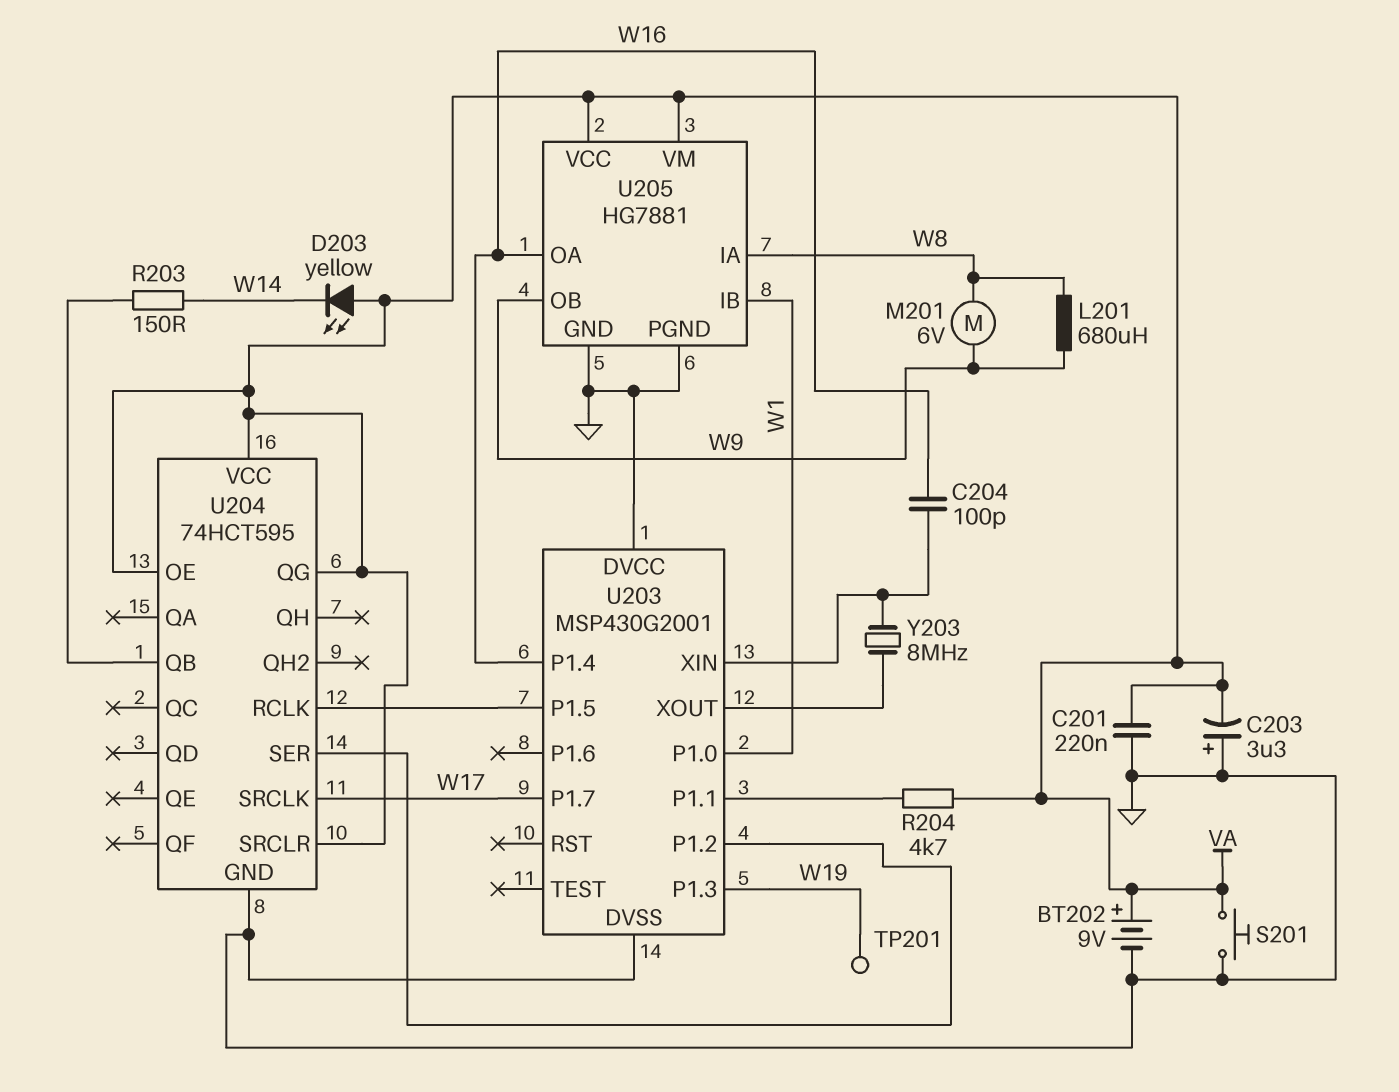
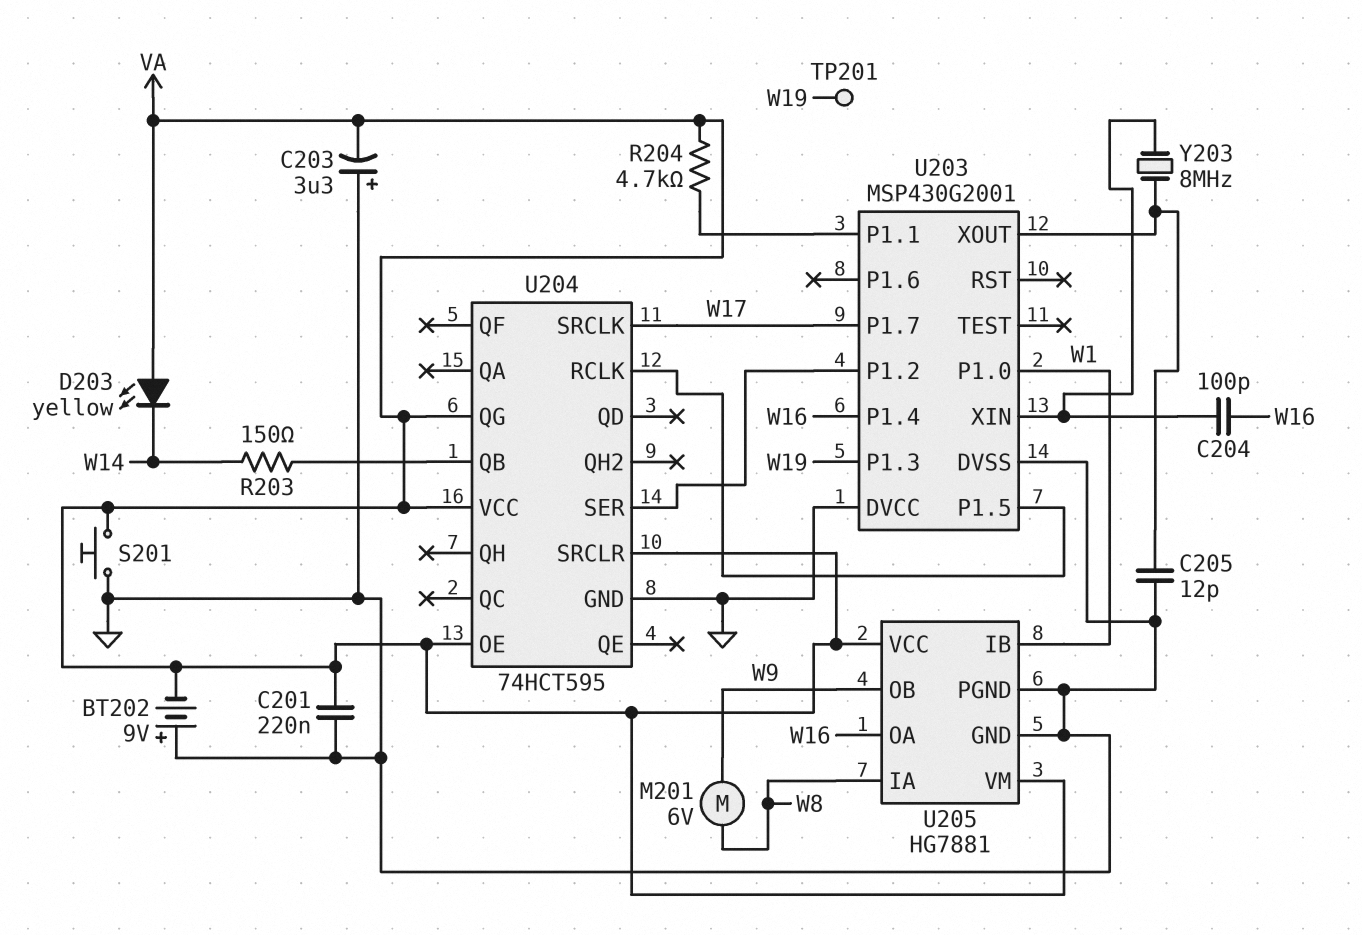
BT202: 9V (plus VA, minus GND) -> 9V (plus GND, minus VA)
C205: none -> 12pF (GND, U203/XOUT)
L201: 680uH (W8, W9) -> none

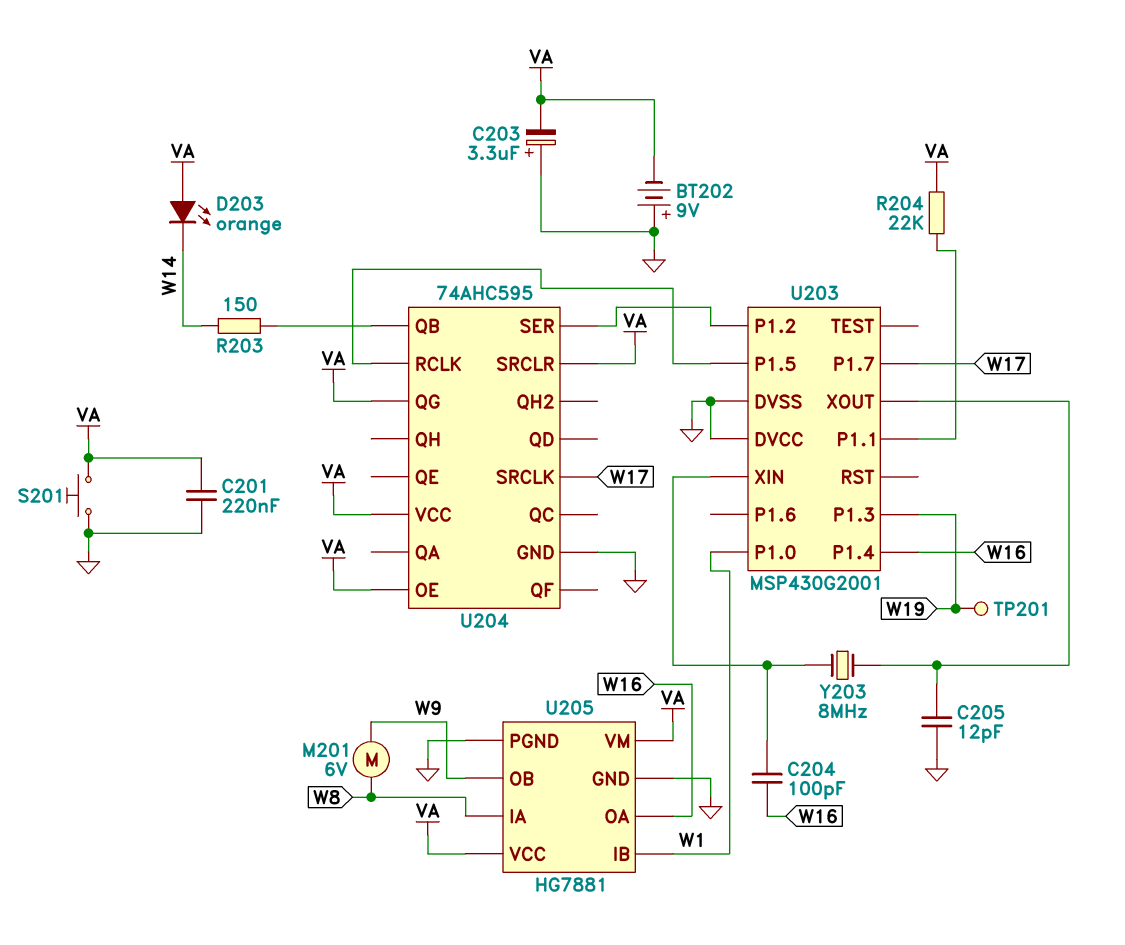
D203: LED yellow (A VA, K W14) -> LED orange (A VA, K W14)
R204: 4.7k (U203/P1.1, VA) -> 22k (U203/P1.1, VA)
U204: 74HCT595 -> 74AHC595

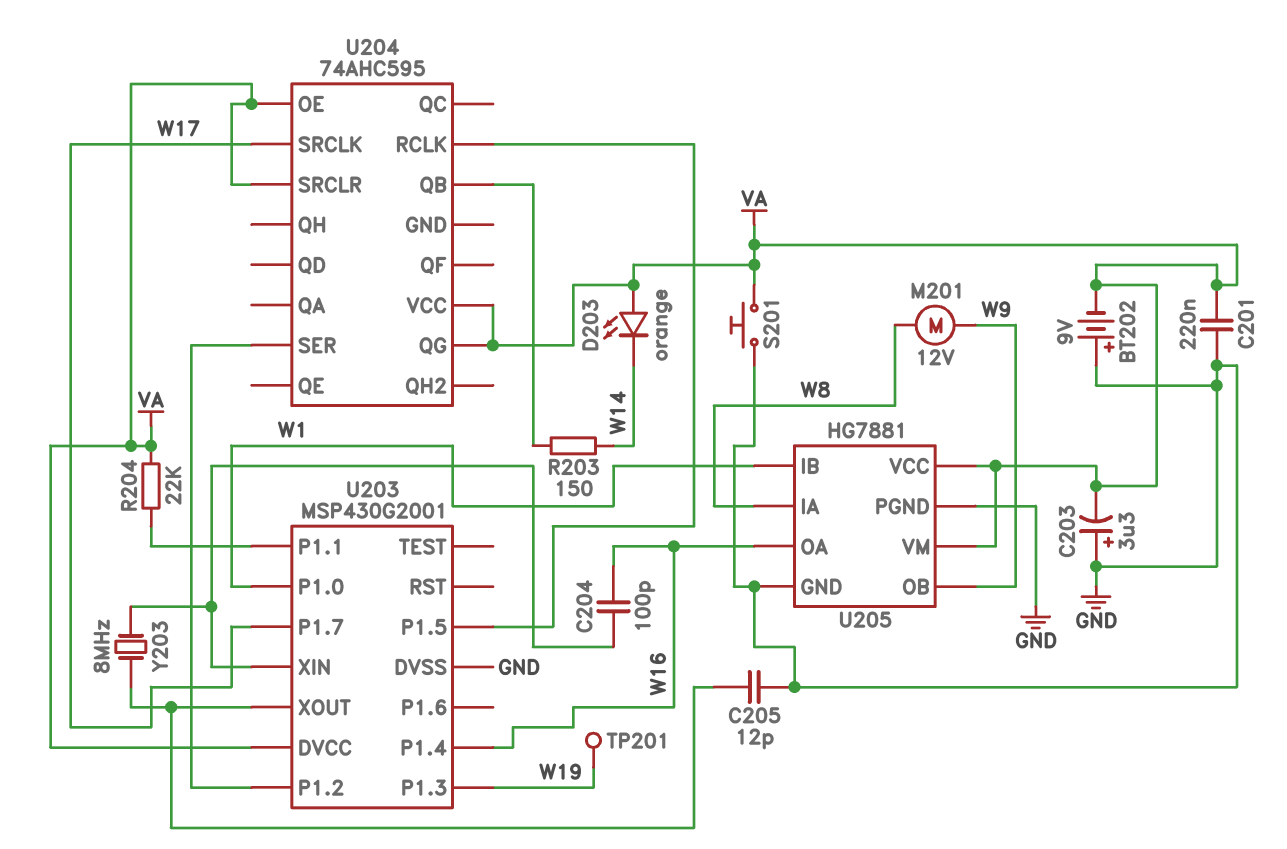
M201: motor 6V (W8, W9) -> motor 12V (W8, W9)
U203 pin DVCC: GND -> VA
U204 pin GND: GND -> none

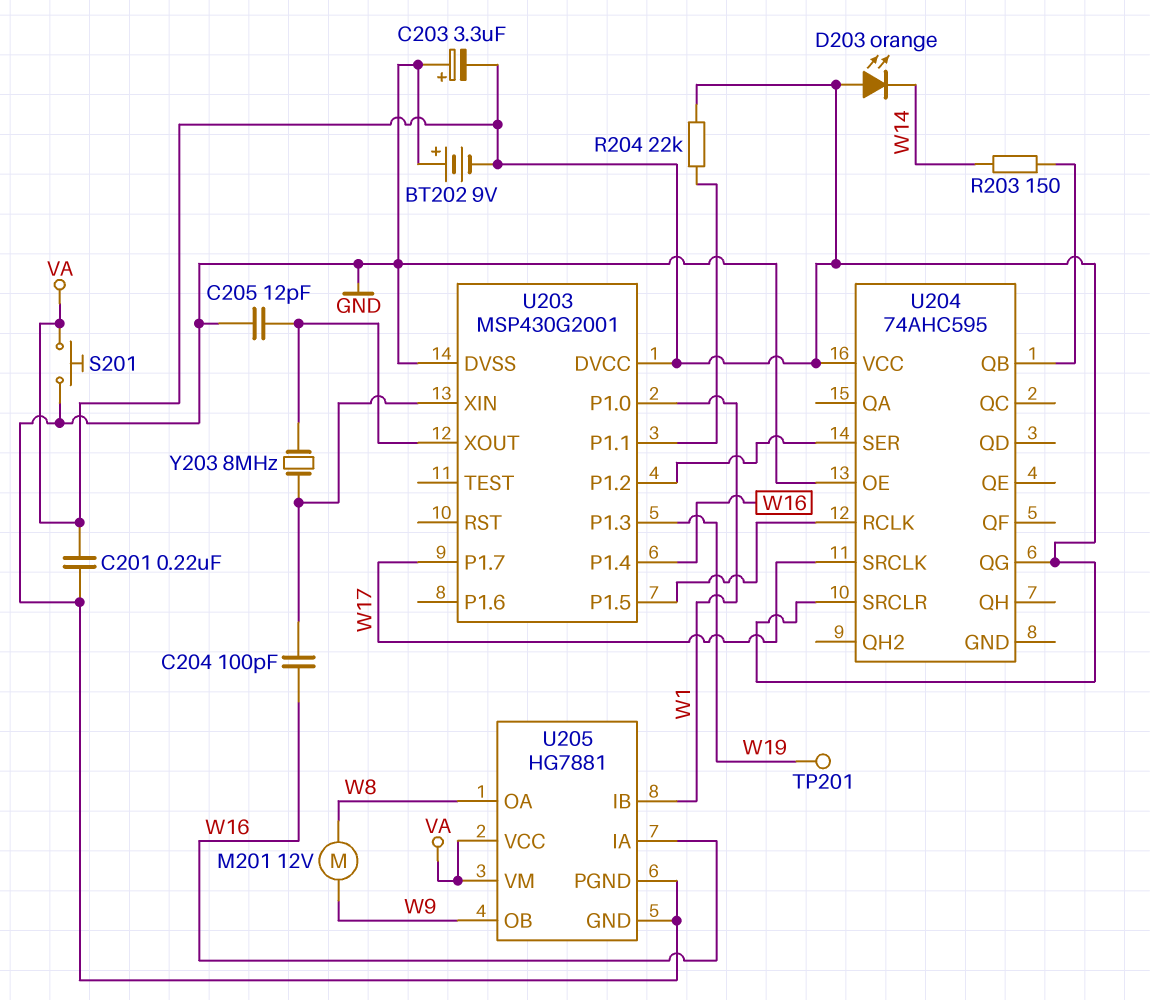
U204 pin OE: VA -> GND
U205 pin IA: W8 -> W16
U205 pin OA: W16 -> W8

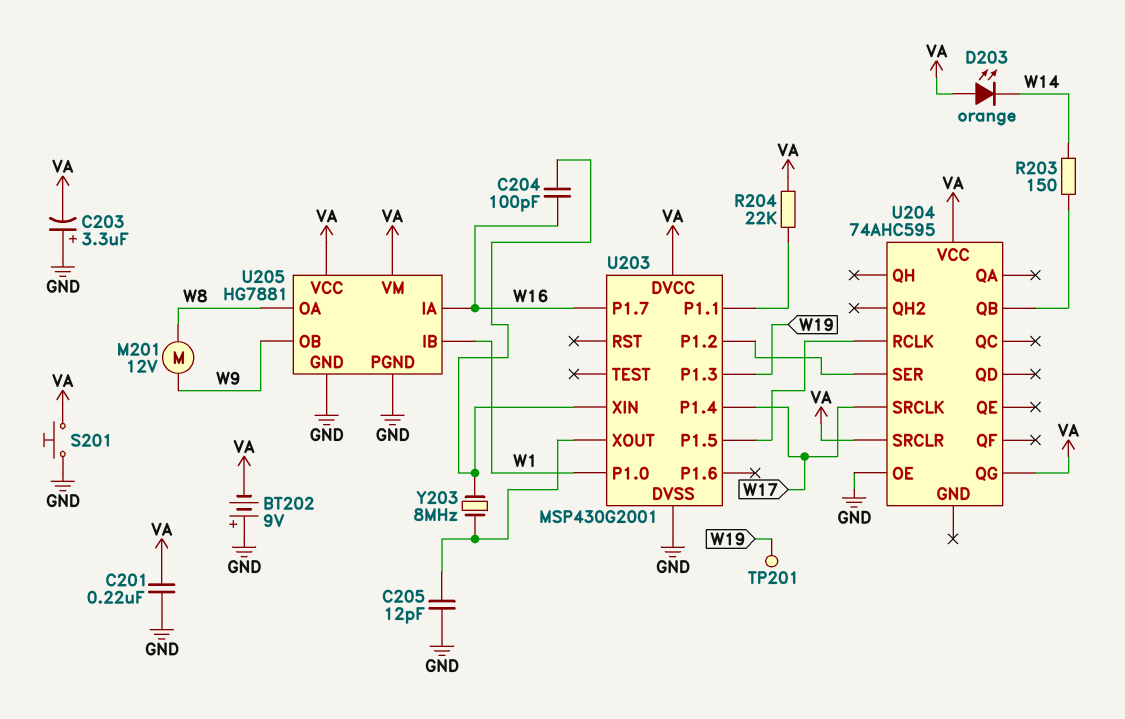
U203 pin P1.4: W16 -> W17
U203 pin P1.7: W17 -> W16

